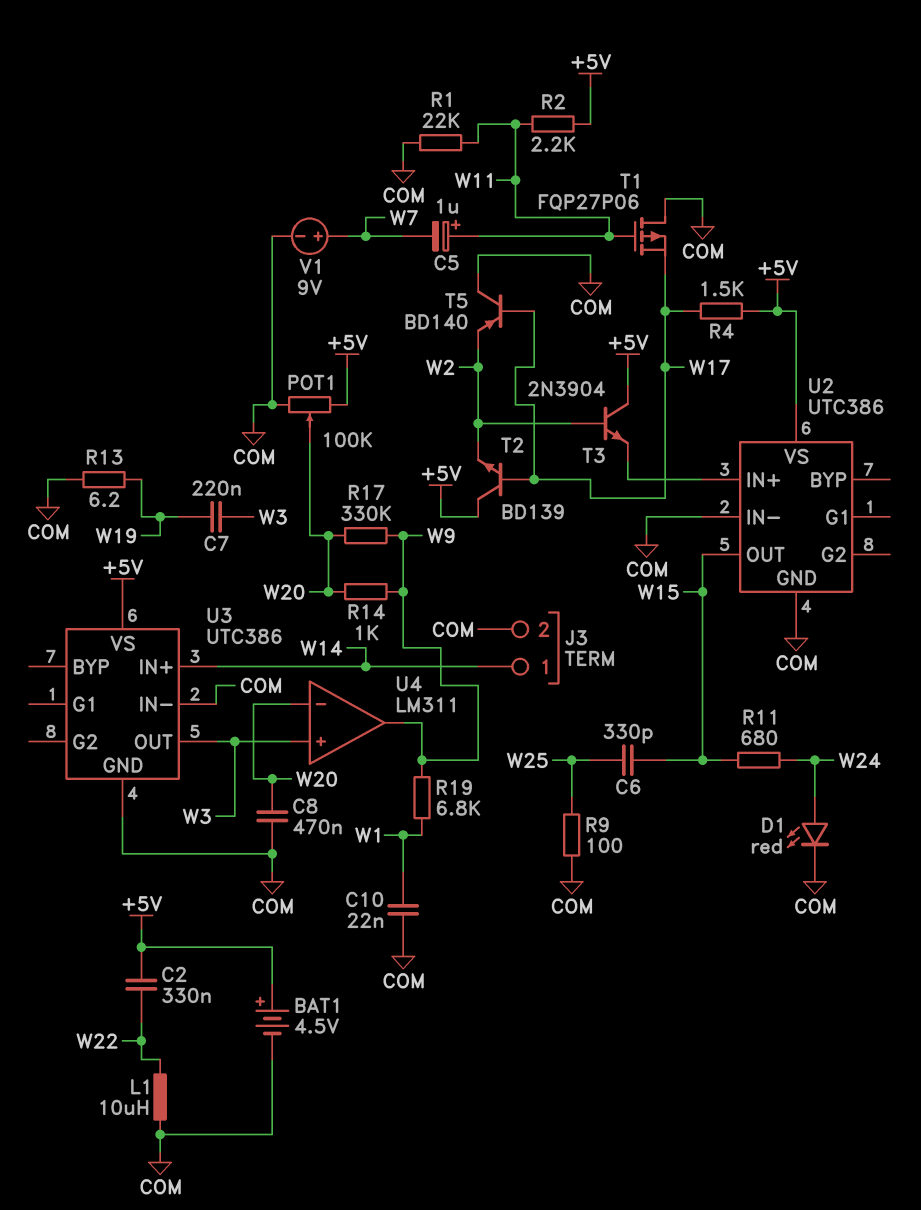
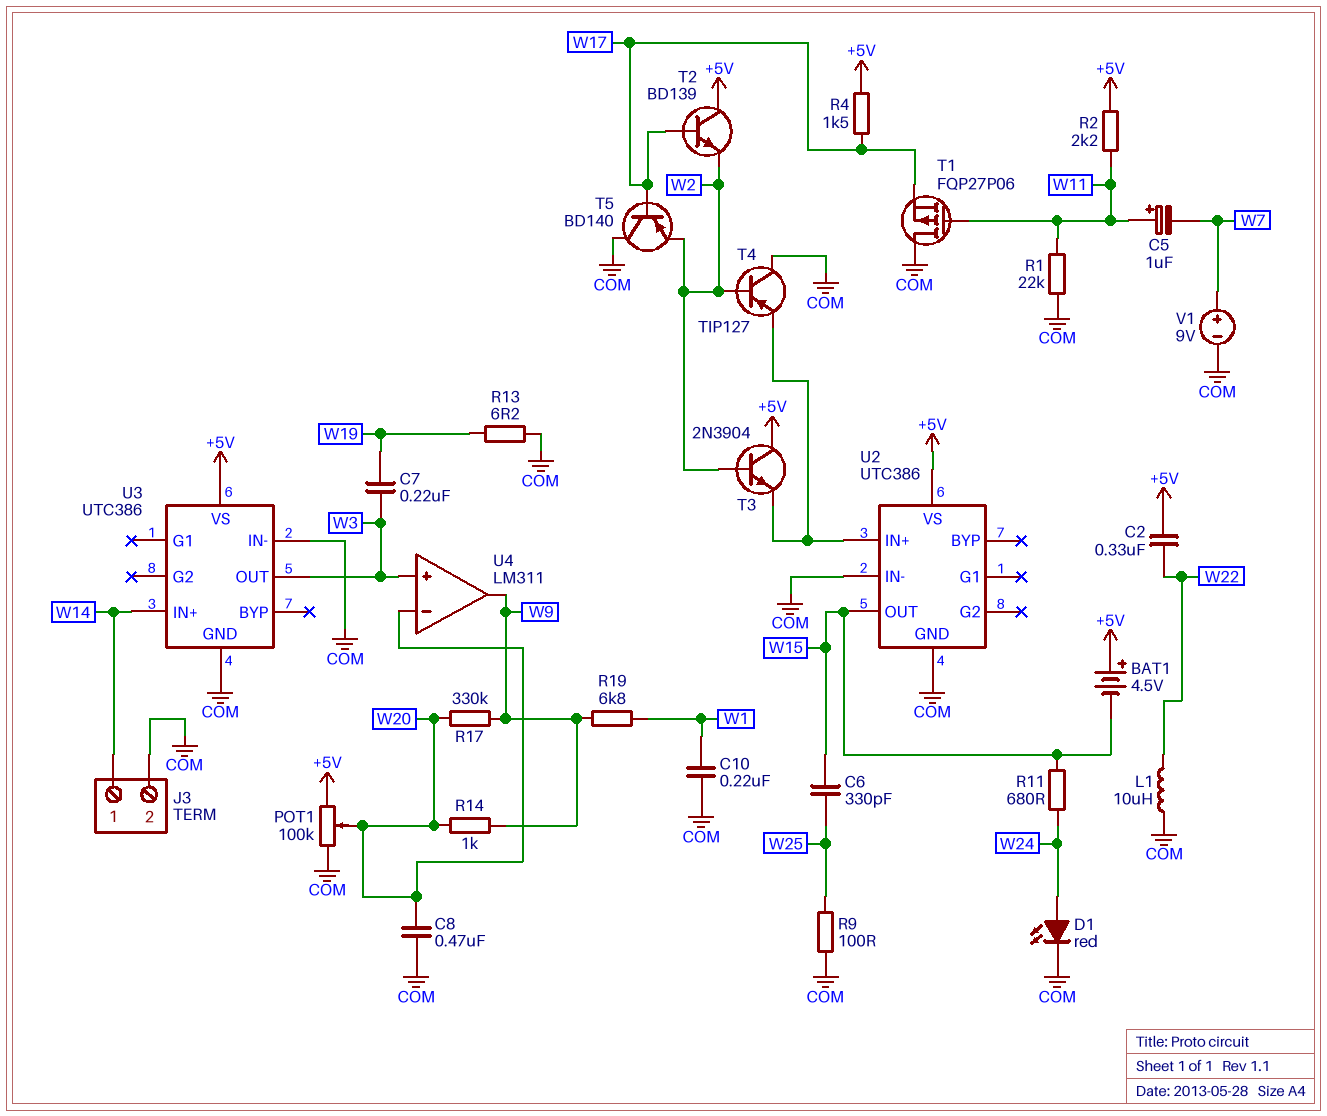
BAT1: 4.5V (plus +5V, minus COM) -> 4.5V (plus +5V, minus W15)
C10: 22nF (COM, W1) -> 220nF (COM, W1)
T4: none -> PNP TIP127 (B W2, C COM, E U2/IN+)

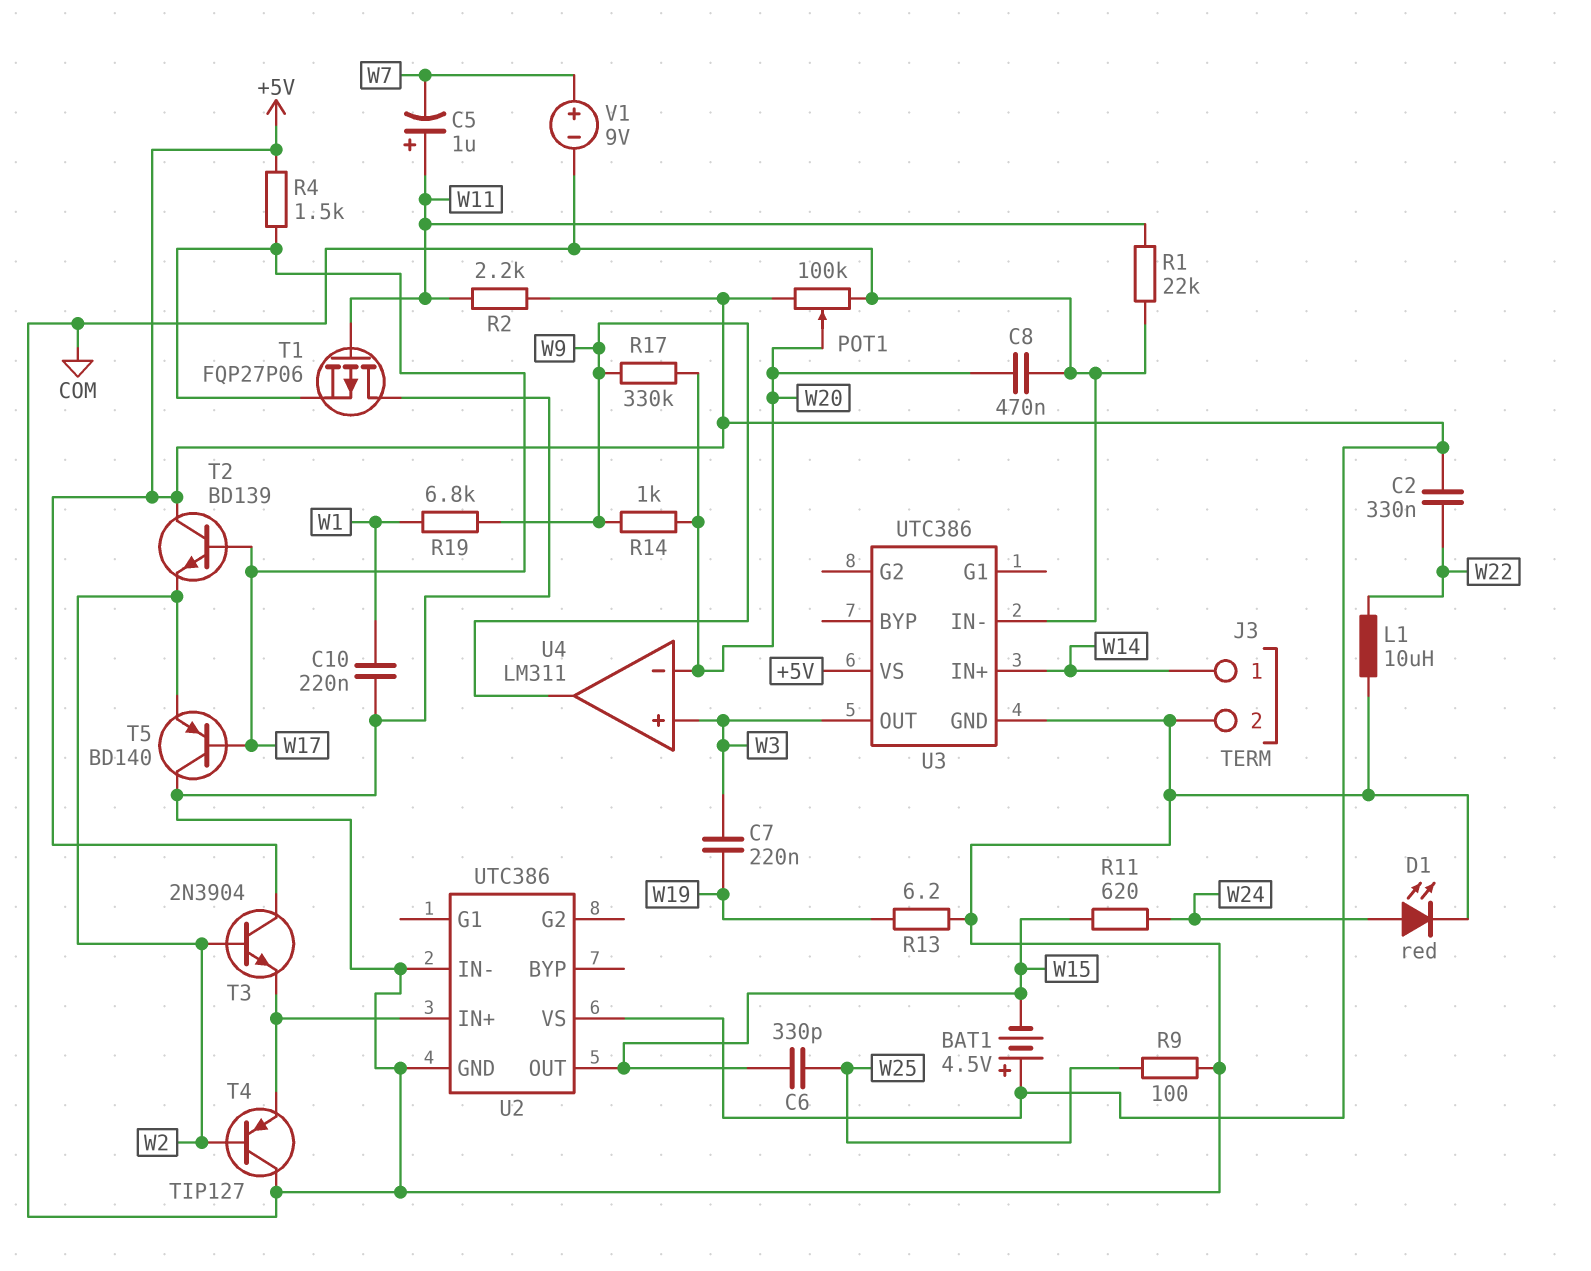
R11: 680 (W15, W24) -> 620 (W15, W24)

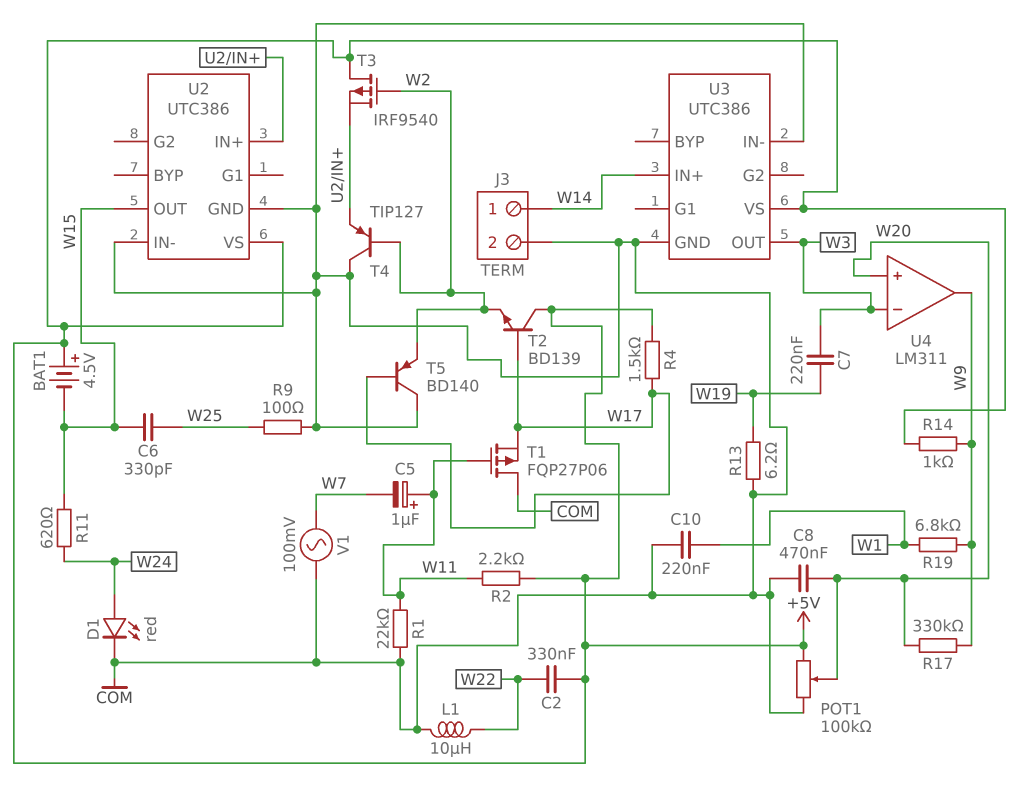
R14: 1k (W9, W20) -> 1k (+5V, W9)
T3: NPN 2N3904 (B W2, C +5V, E U2/IN+) -> PMOS IRF9540 (G W2, D +5V, S U2/IN+)
U4 pin in+: W3 -> W20
U4 pin in-: W20 -> W3
V1: 9V (plus W7, minus COM) -> AC 100mV (COM, W7)

